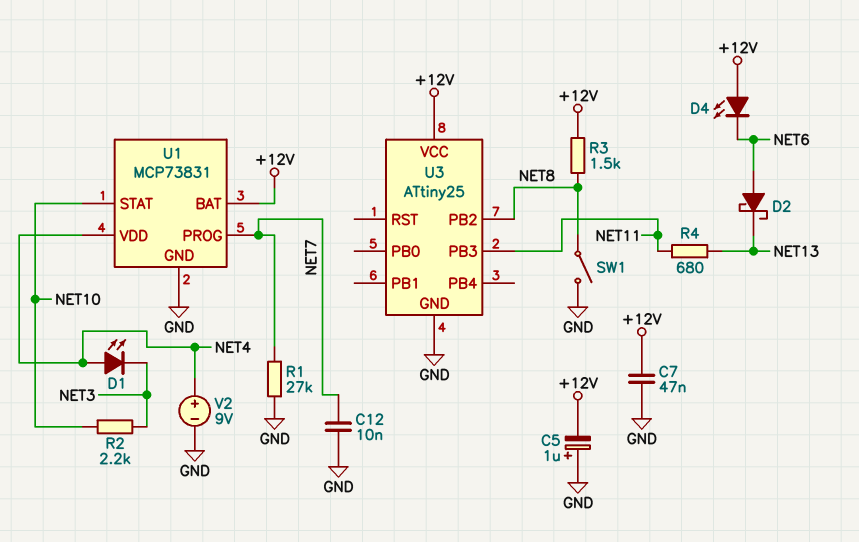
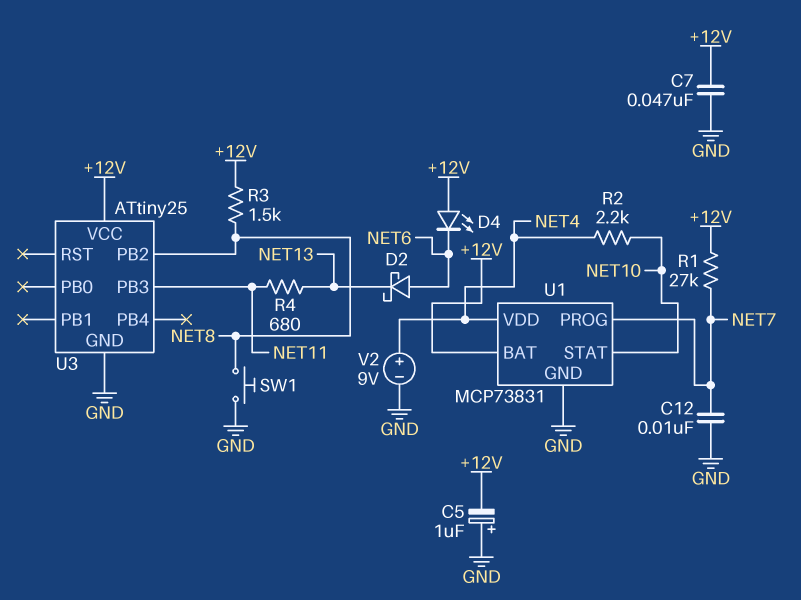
D1: LED (A NET4, K NET3) -> none
R1: 27k (GND, NET7) -> 27k (+12V, NET7)
R2: 2.2k (NET3, NET10) -> 2.2k (NET4, NET10)
SW1: switch (GND, NET8) -> button (GND, NET8)

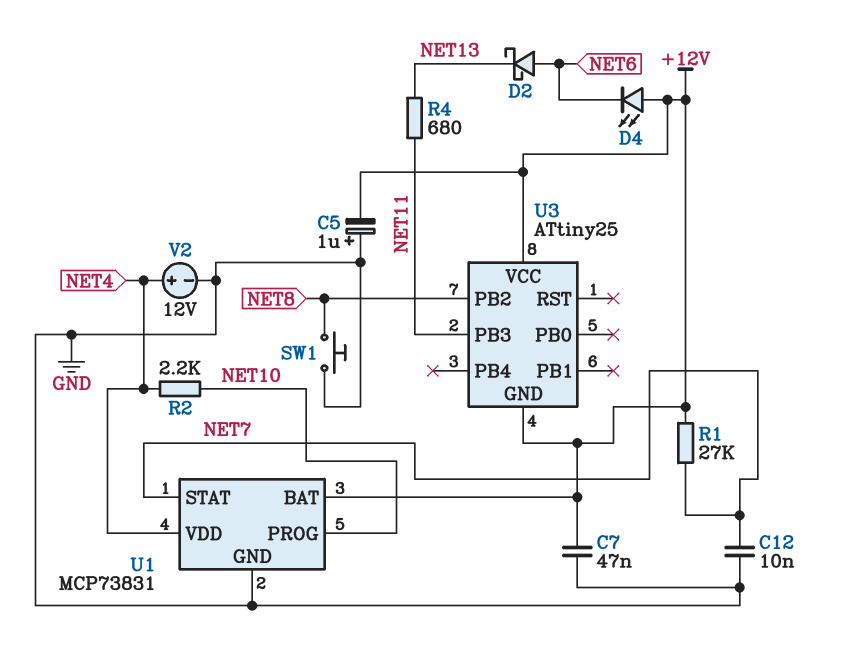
R3: 1.5k (+12V, NET8) -> none
U1 pin PROG: NET7 -> NET10
U1 pin STAT: NET10 -> NET7
U3 pin GND: GND -> +12V
V2: 9V (plus NET4, minus GND) -> 12V (plus NET4, minus GND)

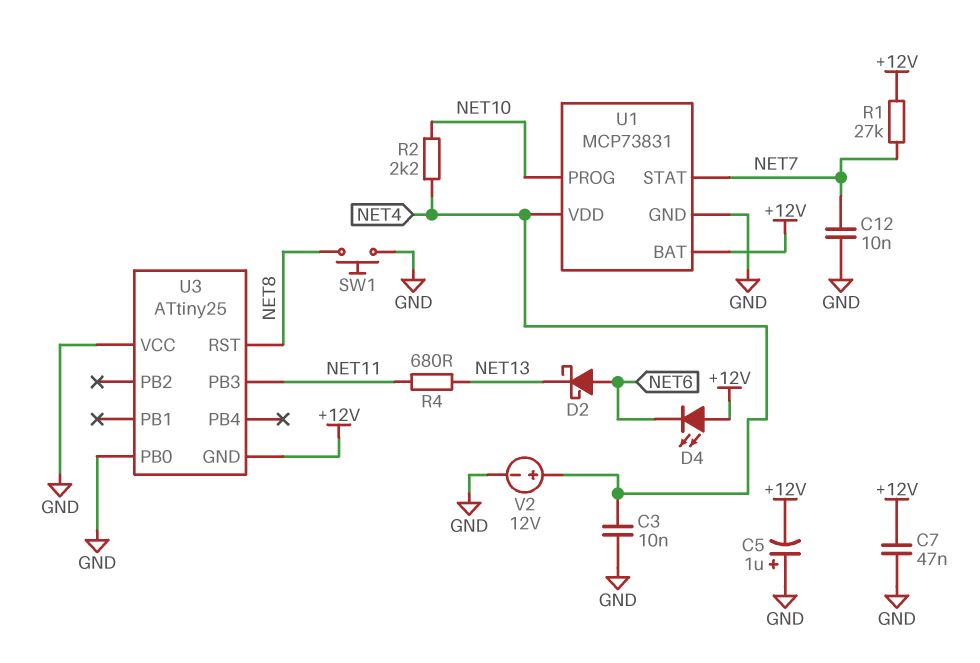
C3: none -> 10nF (GND, NET4)
U3 pin PB0: none -> GND
U3 pin PB2: NET8 -> none
U3 pin RST: none -> NET8
U3 pin VCC: +12V -> GND

